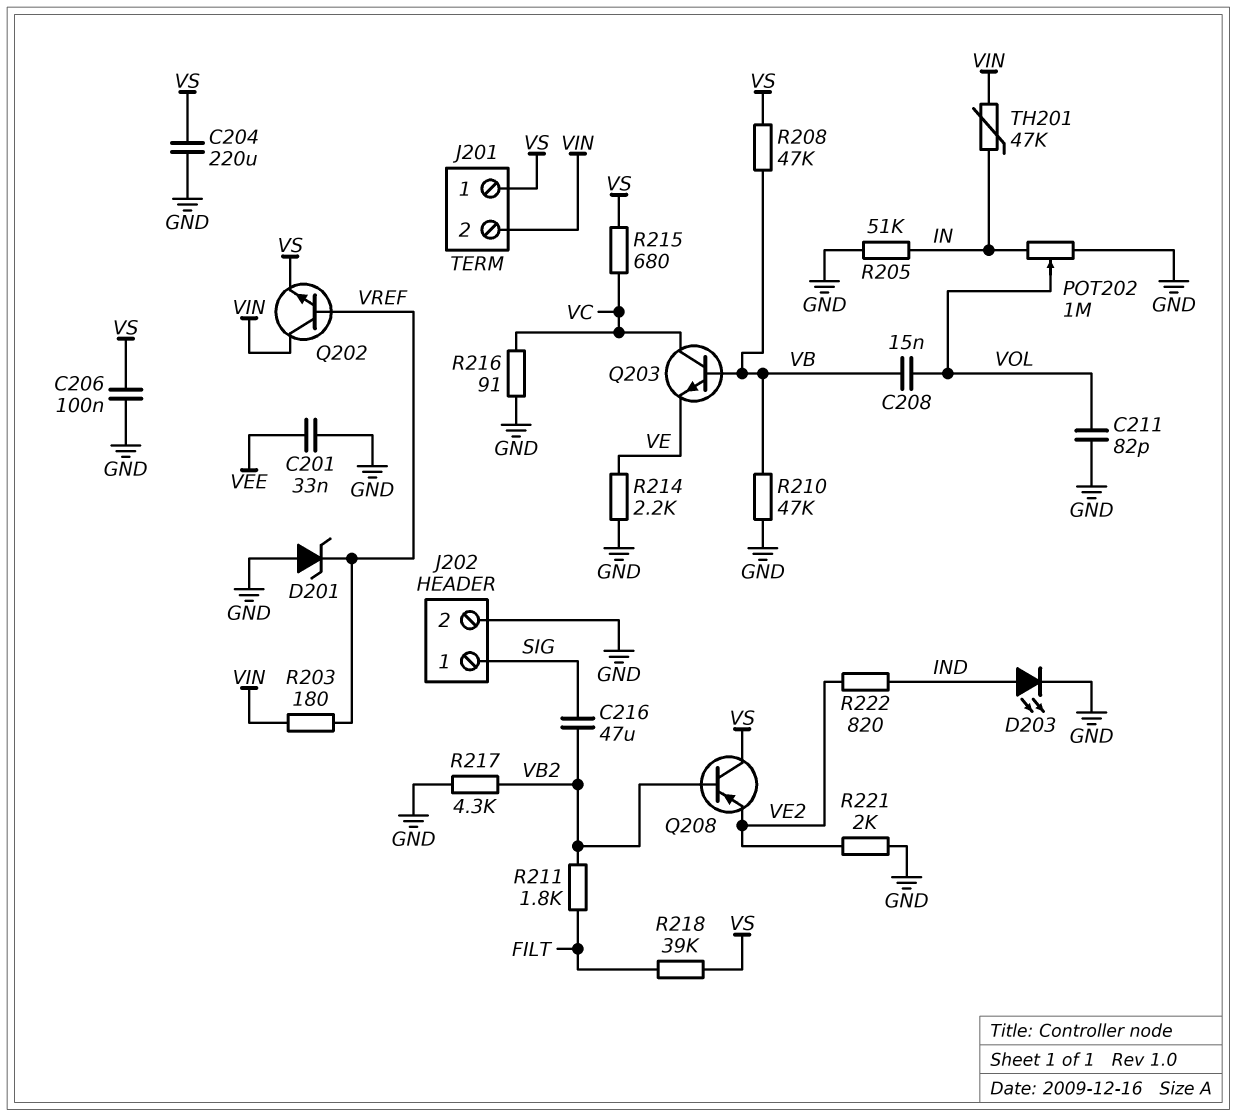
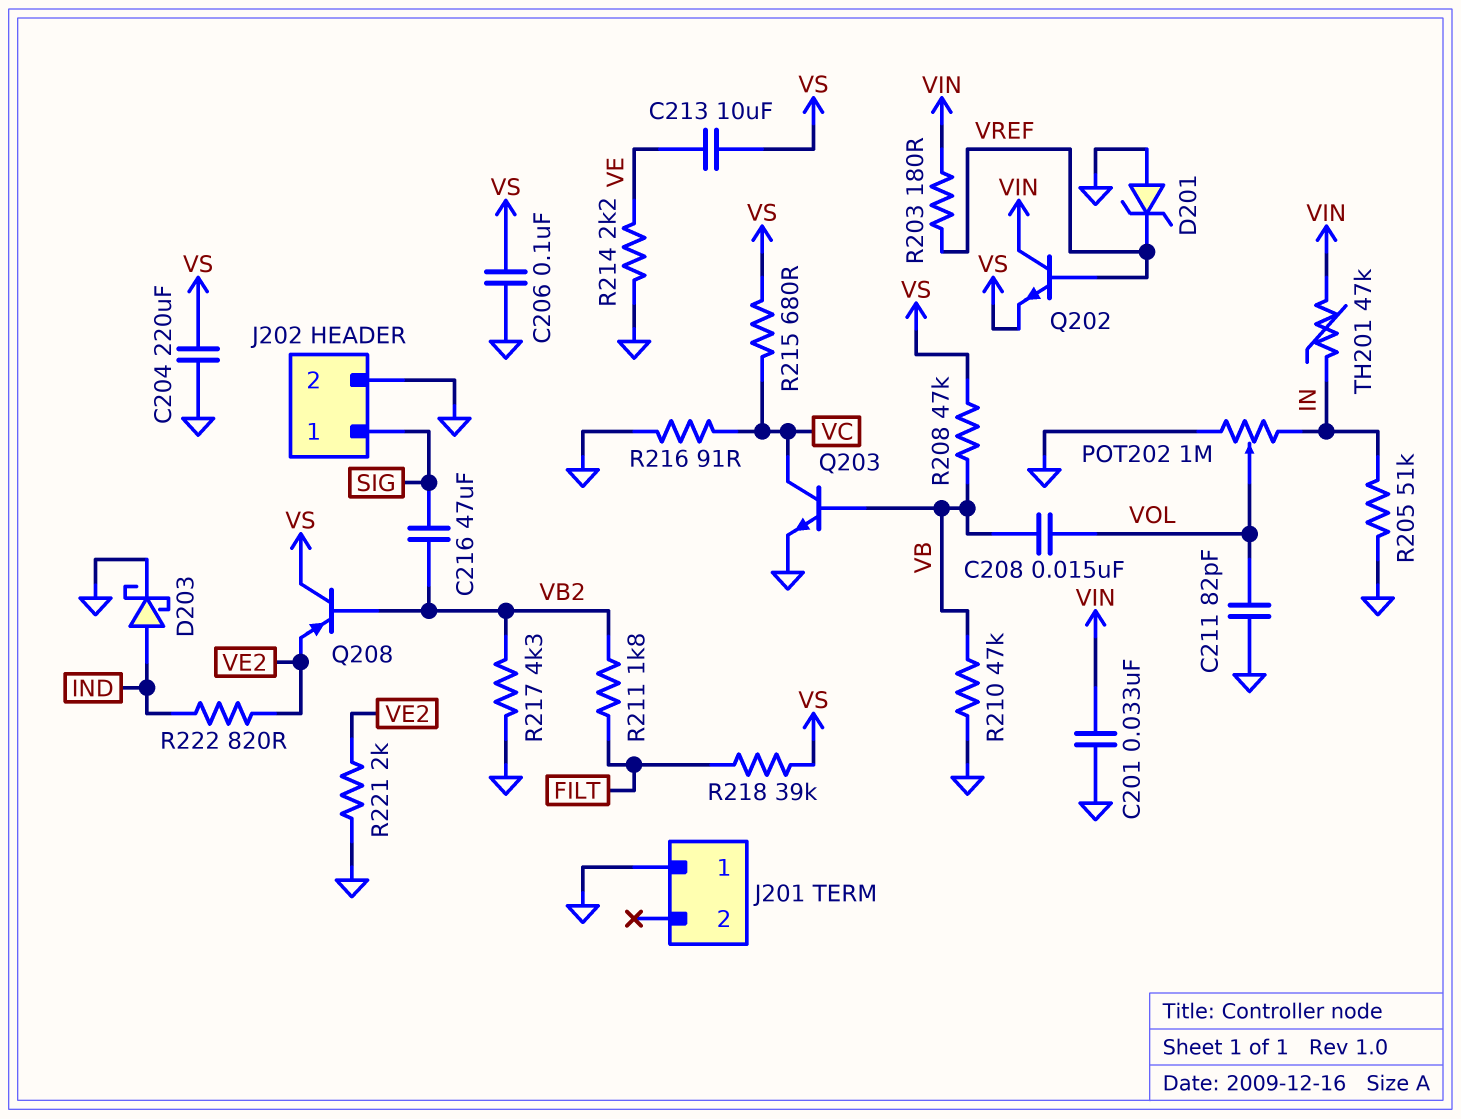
C201: 33nF (GND, VEE) -> 33nF (GND, VIN)
C213: none -> 10uF (VE, VS)
D203: LED (A IND, K GND) -> schottky (A IND, K GND)
J201 pin 1: VS -> GND
J201 pin 2: VIN -> none
Q203: NPN (B VB, C VC, E VE) -> NPN (B VB, C VC, E GND)

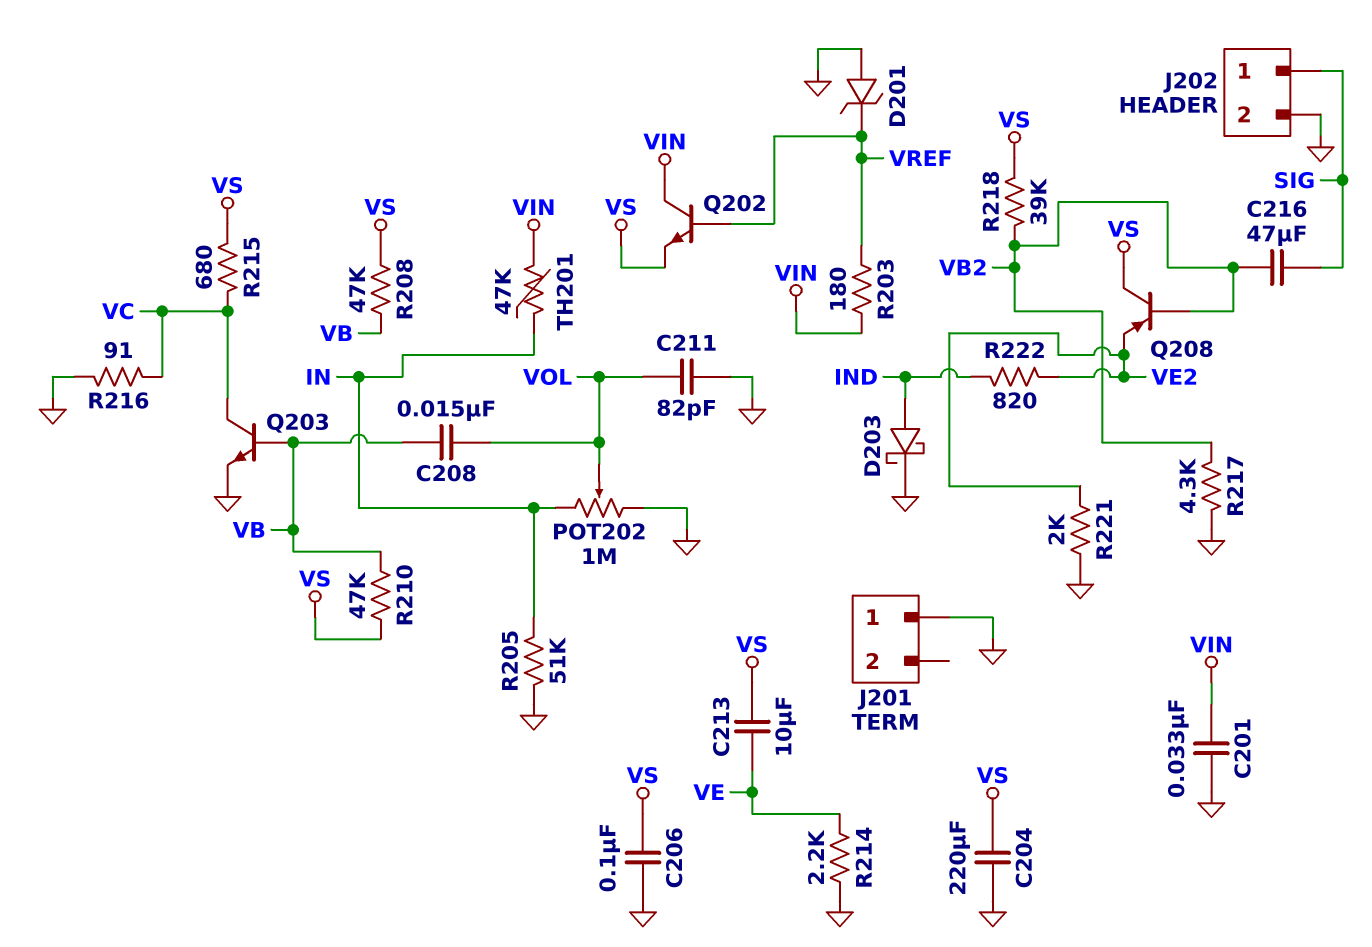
R210: 47k (GND, VB) -> 47k (VB, VS)
R211: 1.8k (FILT, VB2) -> none
R218: 39k (FILT, VS) -> 39k (VB2, VS)

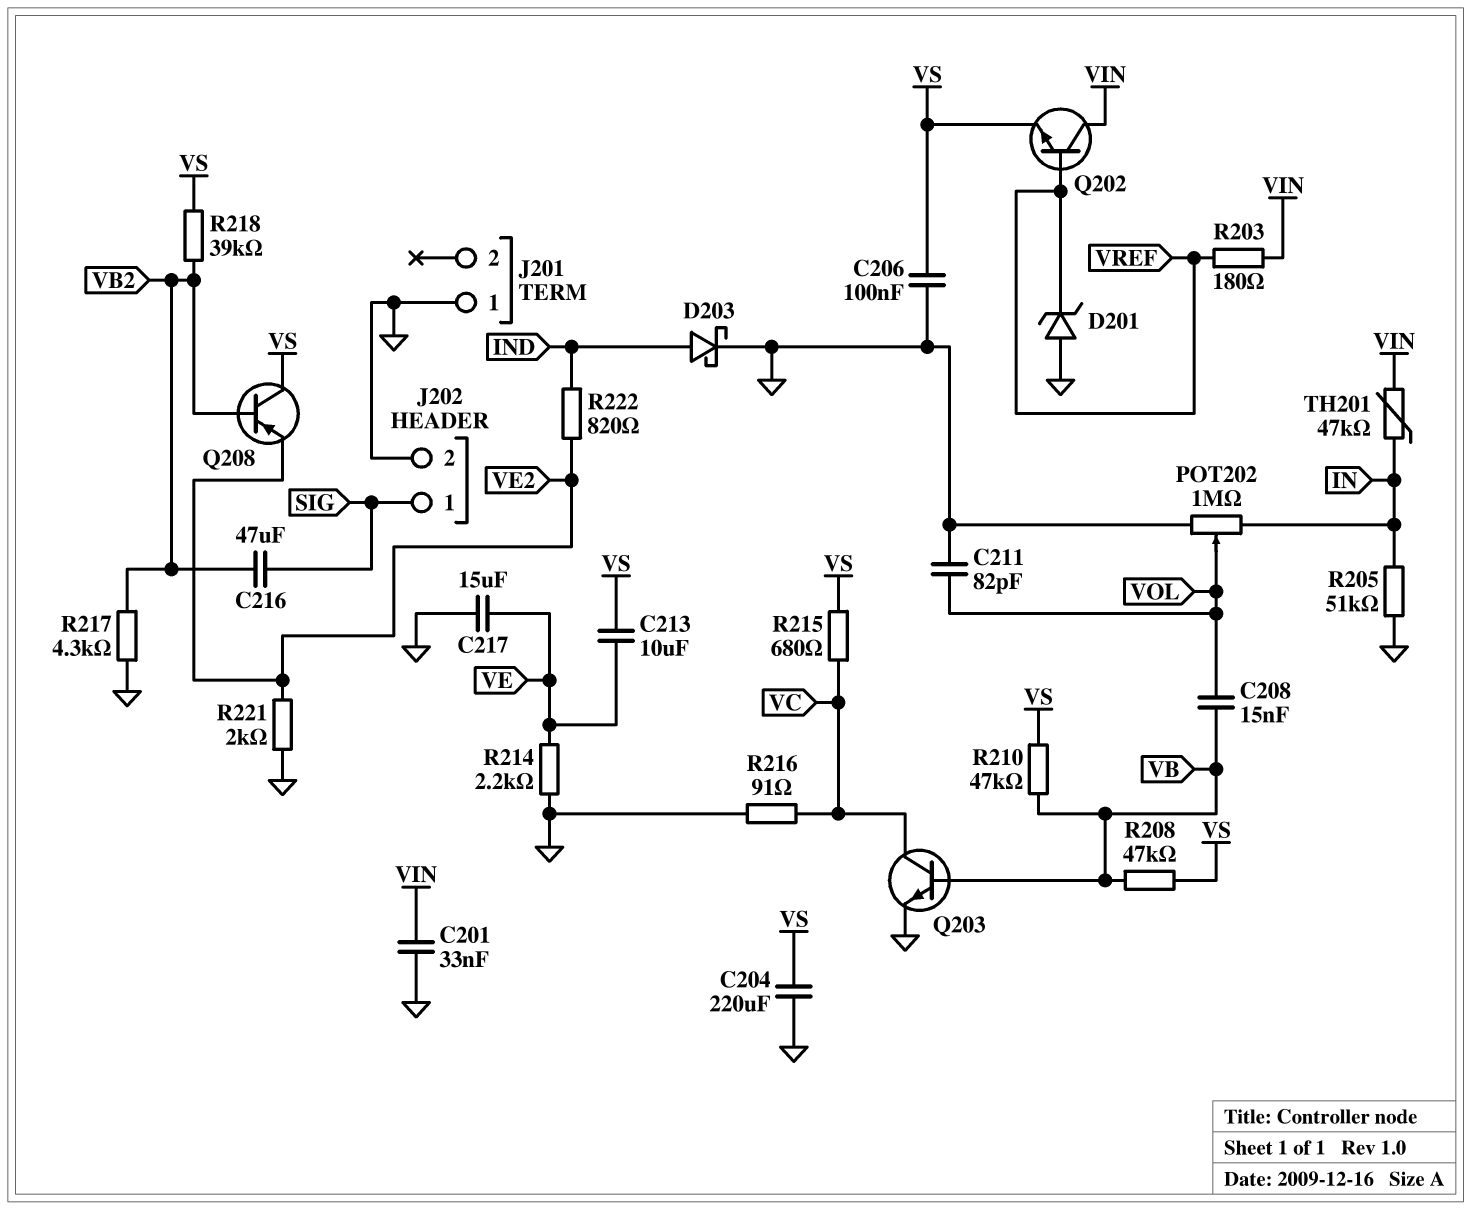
C217: none -> 15uF (GND, VE)

